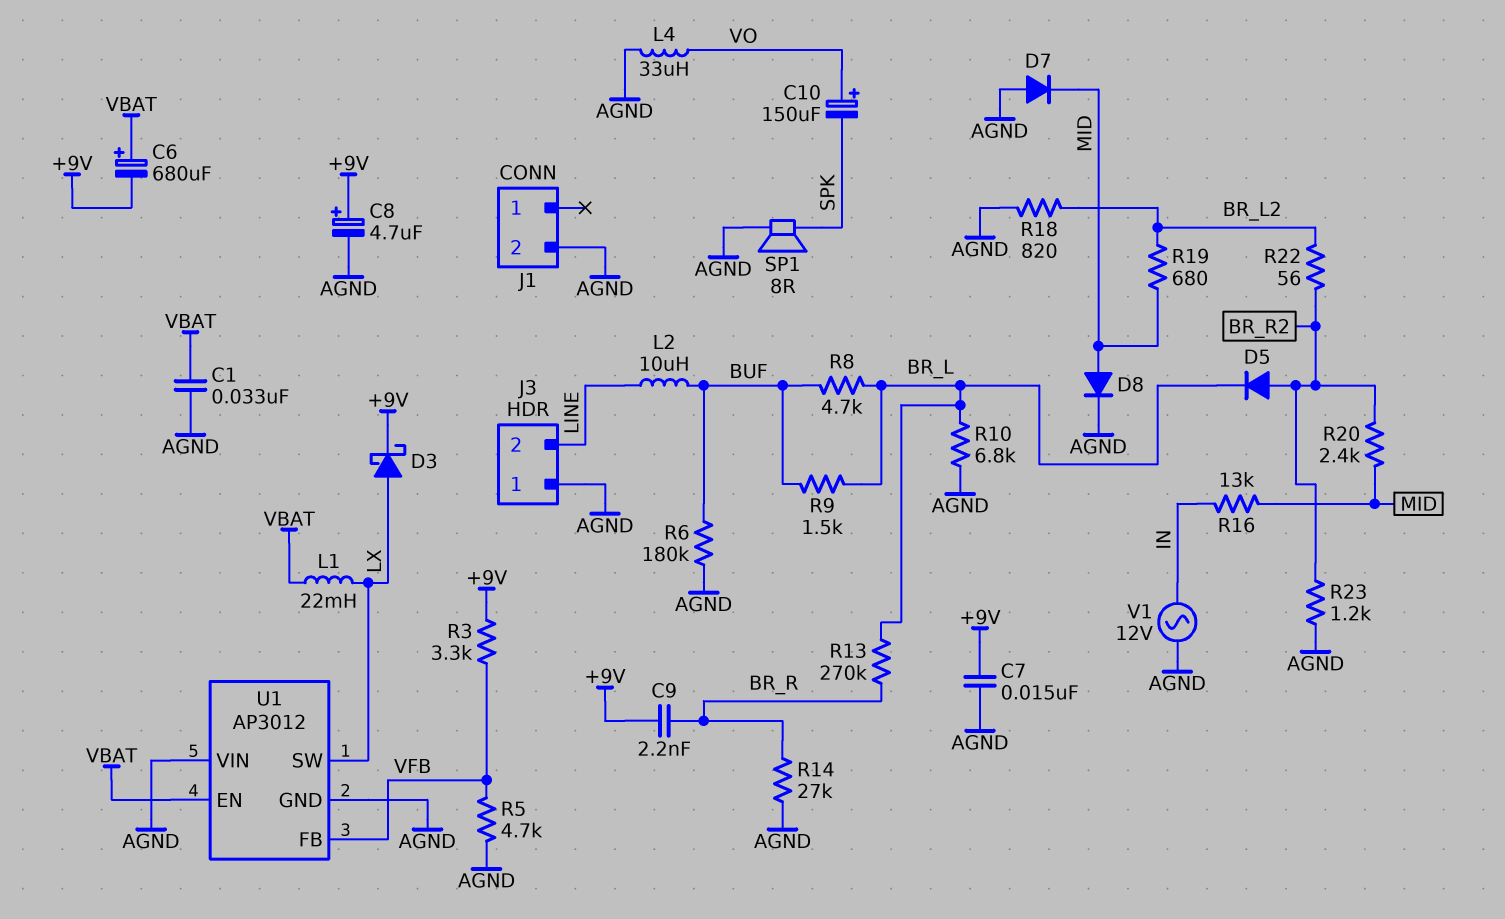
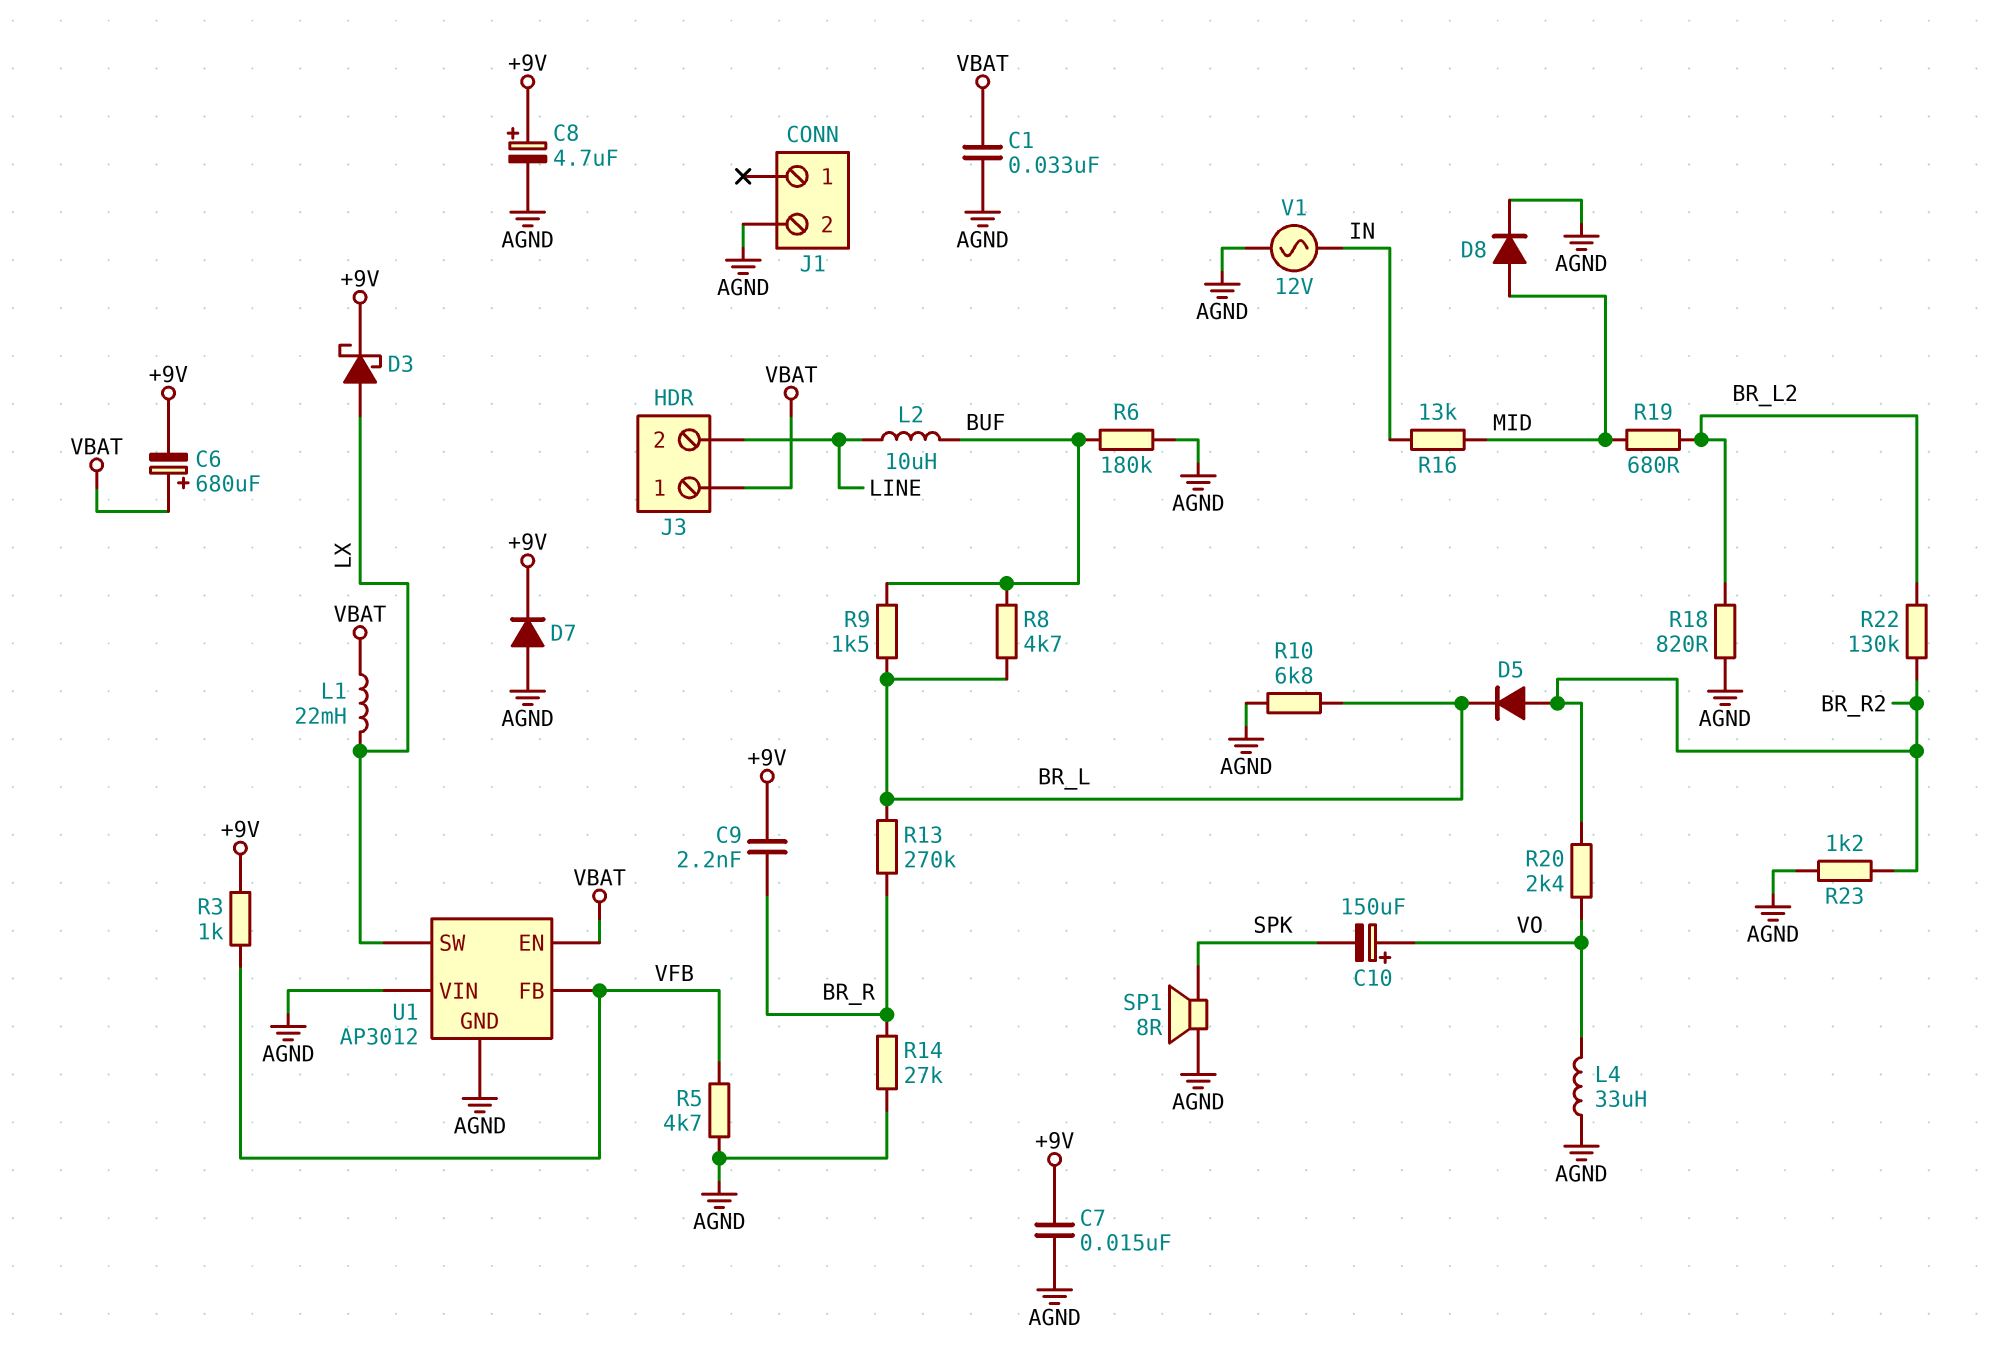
D7: diode (A AGND, K MID) -> diode (A AGND, K +9V)
J3 pin 1: AGND -> VBAT
R3: 3.3k (+9V, VFB) -> 1k (+9V, VFB)
R20: 2.4k (BR_R2, MID) -> 2.4k (BR_R2, VO)
R22: 56 (BR_L2, BR_R2) -> 130k (BR_L2, BR_R2)

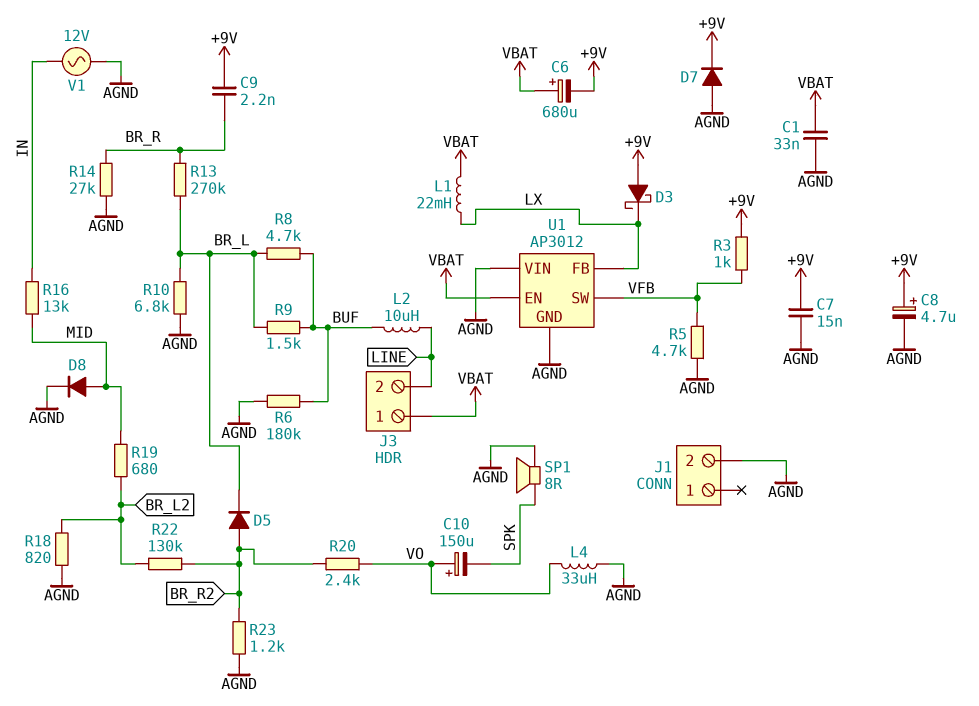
D3: schottky (A LX, K +9V) -> schottky (A +9V, K LX)
U1 pin FB: VFB -> LX
U1 pin SW: LX -> VFB

